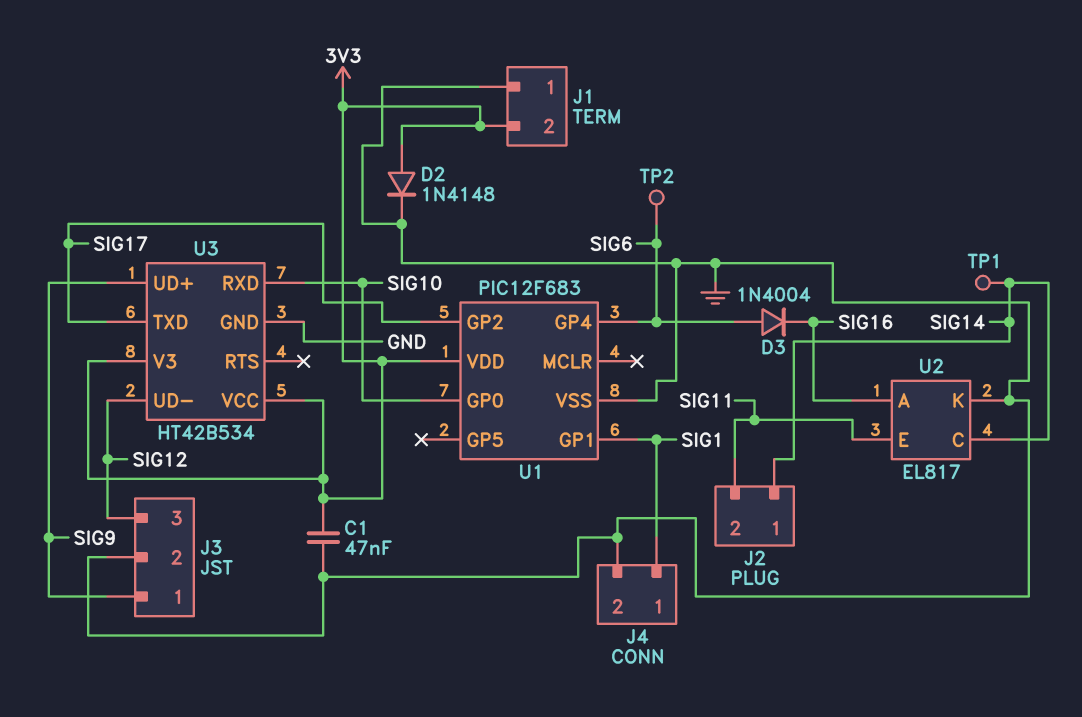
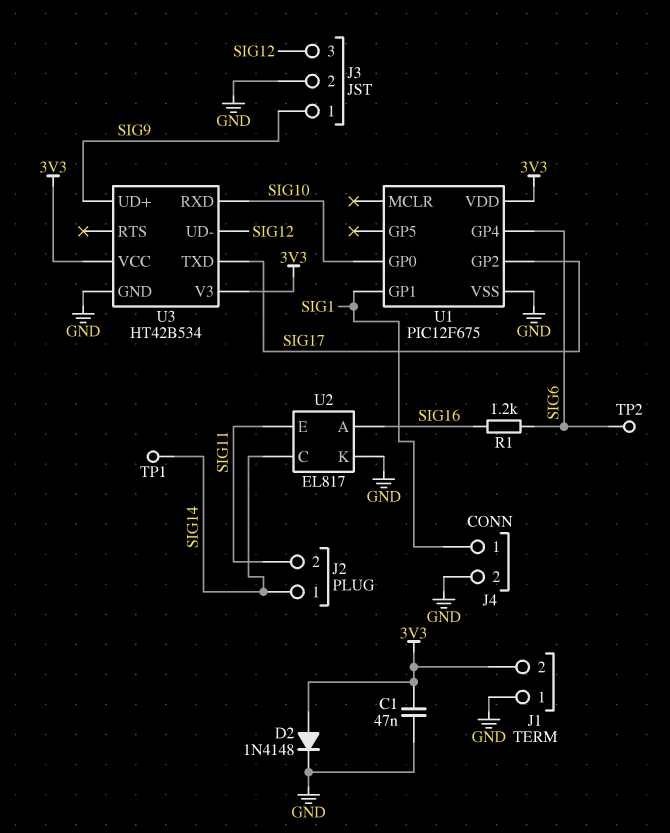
D3: diode 1N4004 (A SIG6, K SIG16) -> none
R1: none -> 1.2k (SIG6, SIG16)
U1: PIC12F683 -> PIC12F675

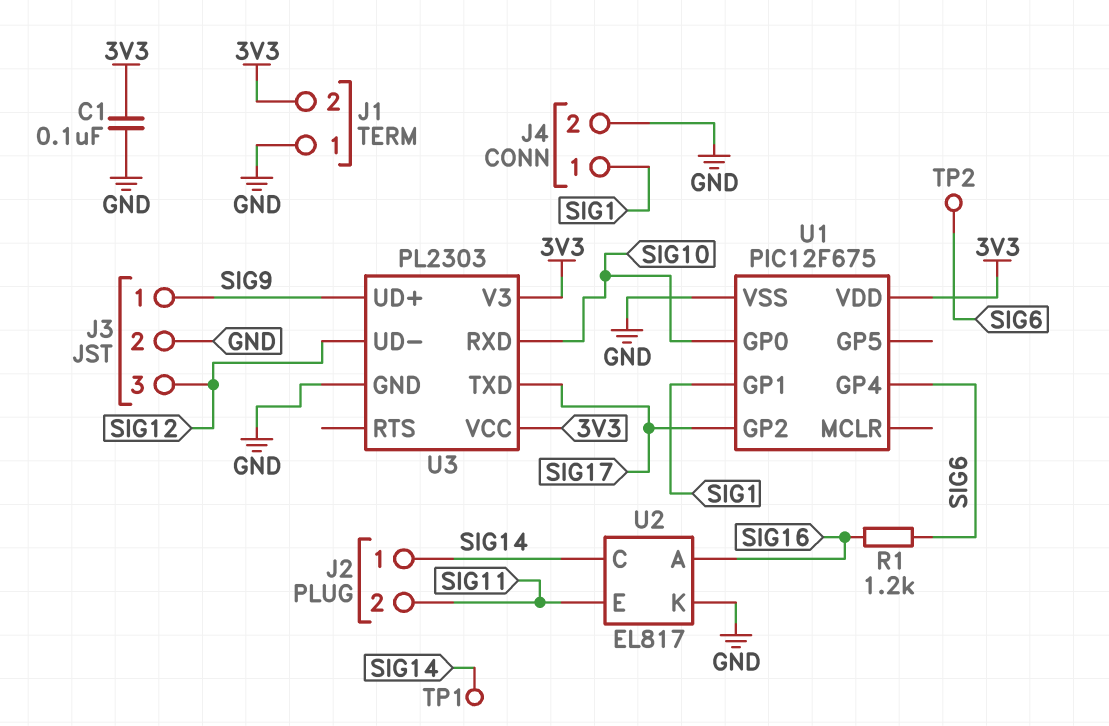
C1: 47nF (3V3, GND) -> 100nF (3V3, GND)
D2: diode 1N4148 (A 3V3, K GND) -> none
U3: HT42B534 -> PL2303

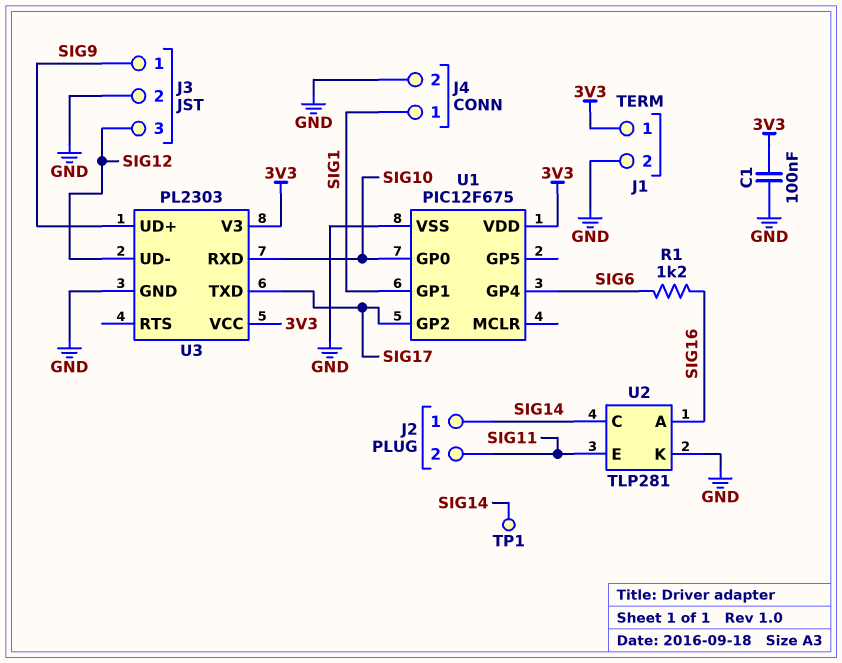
J1 pin 1: GND -> 3V3
J1 pin 2: 3V3 -> GND
TP2: test point (SIG6) -> none
U2: EL817 -> TLP281

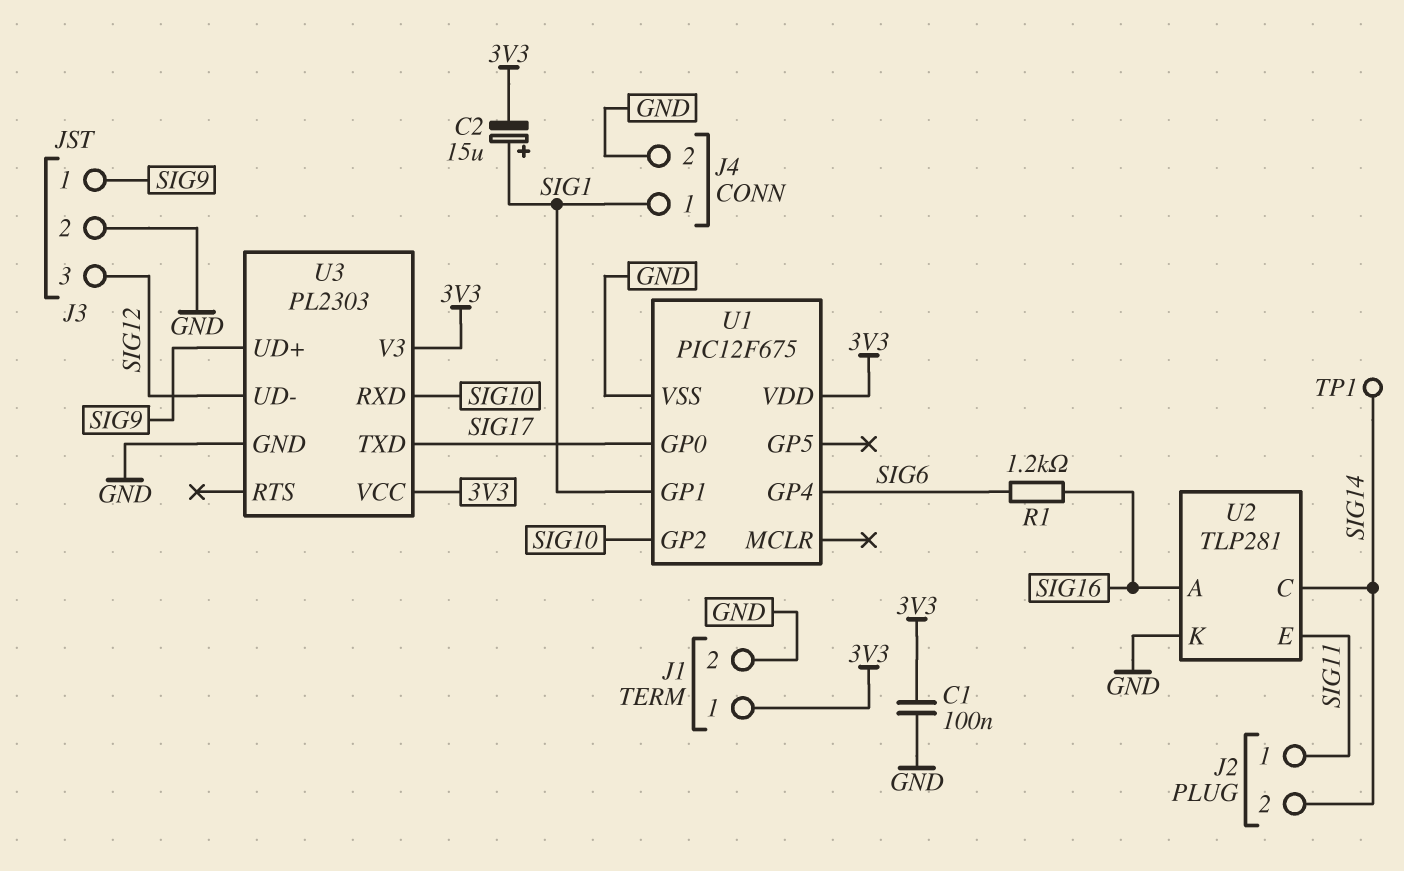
C2: none -> 15uF (plus SIG1, minus 3V3)
J2 pin 1: SIG14 -> SIG11
J2 pin 2: SIG11 -> SIG14
U1 pin GP0: SIG10 -> SIG17
U1 pin GP2: SIG17 -> SIG10

